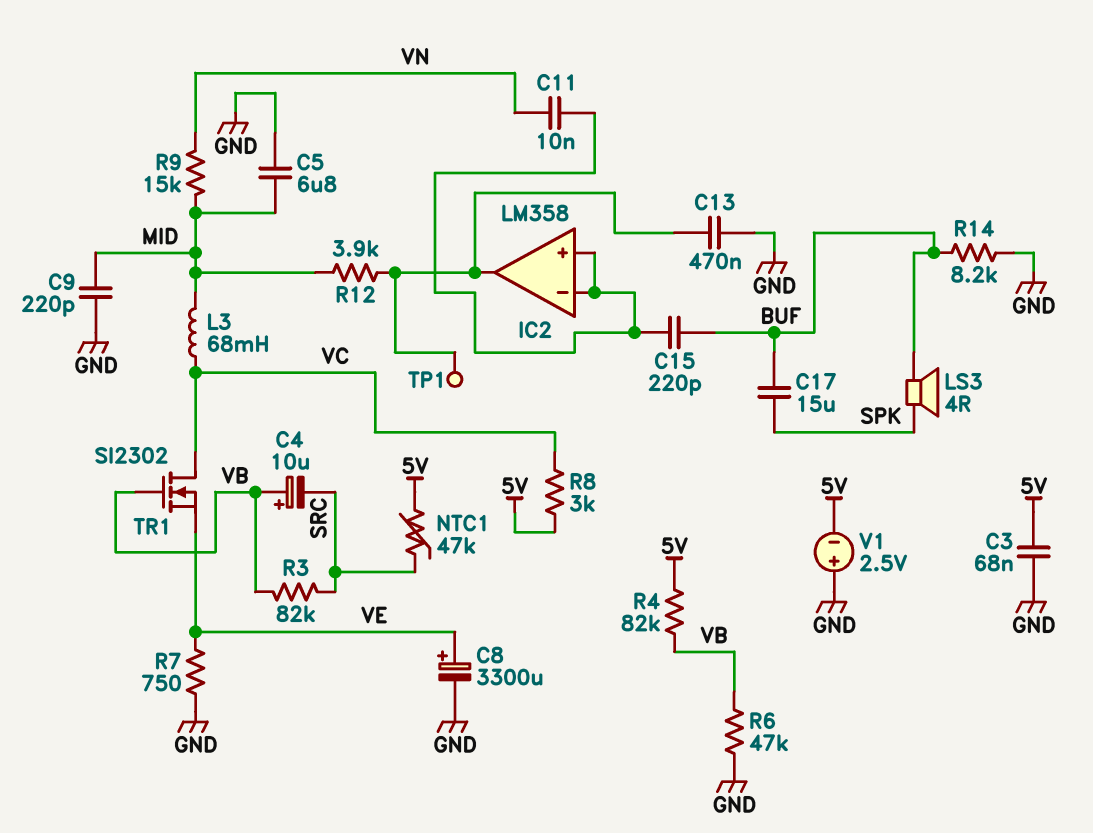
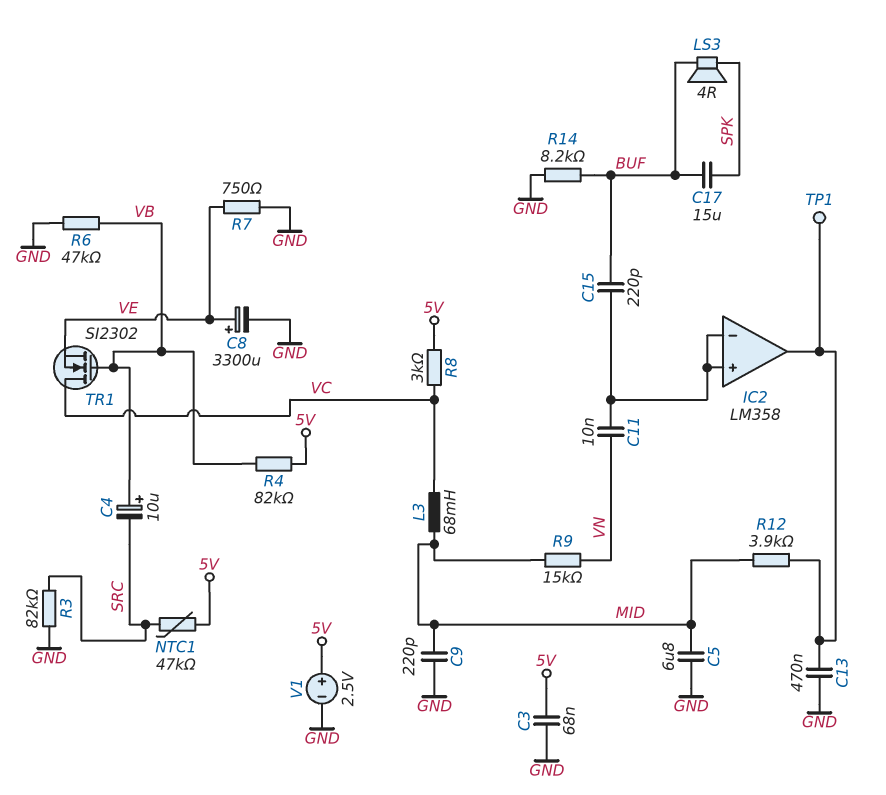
R3: 82k (SRC, VB) -> 82k (GND, SRC)
V1: 2.5V (plus GND, minus 5V) -> 2.5V (plus 5V, minus GND)

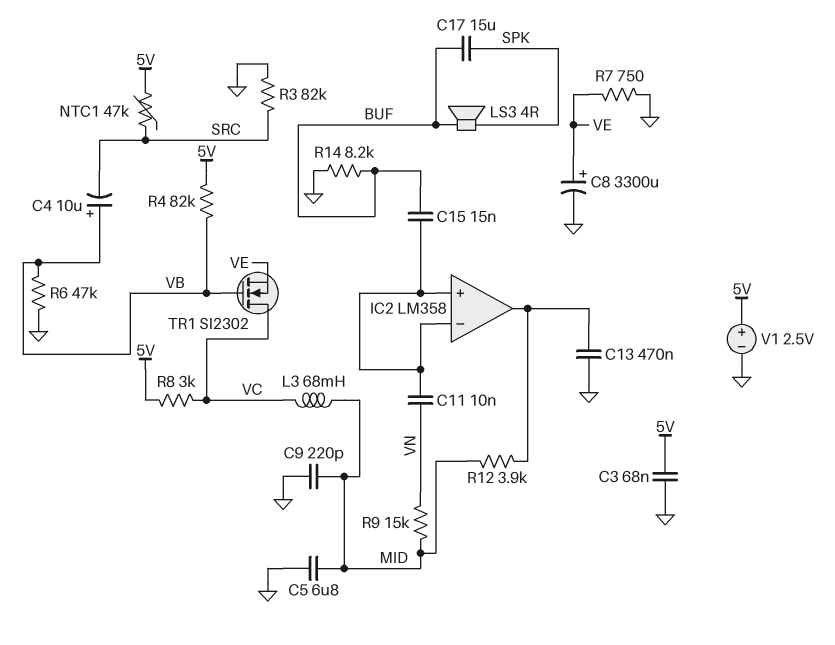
C15: 220pF (BUF, IC2/in+) -> 15nF (BUF, IC2/in+)
TP1: test point (IC2/out) -> none

